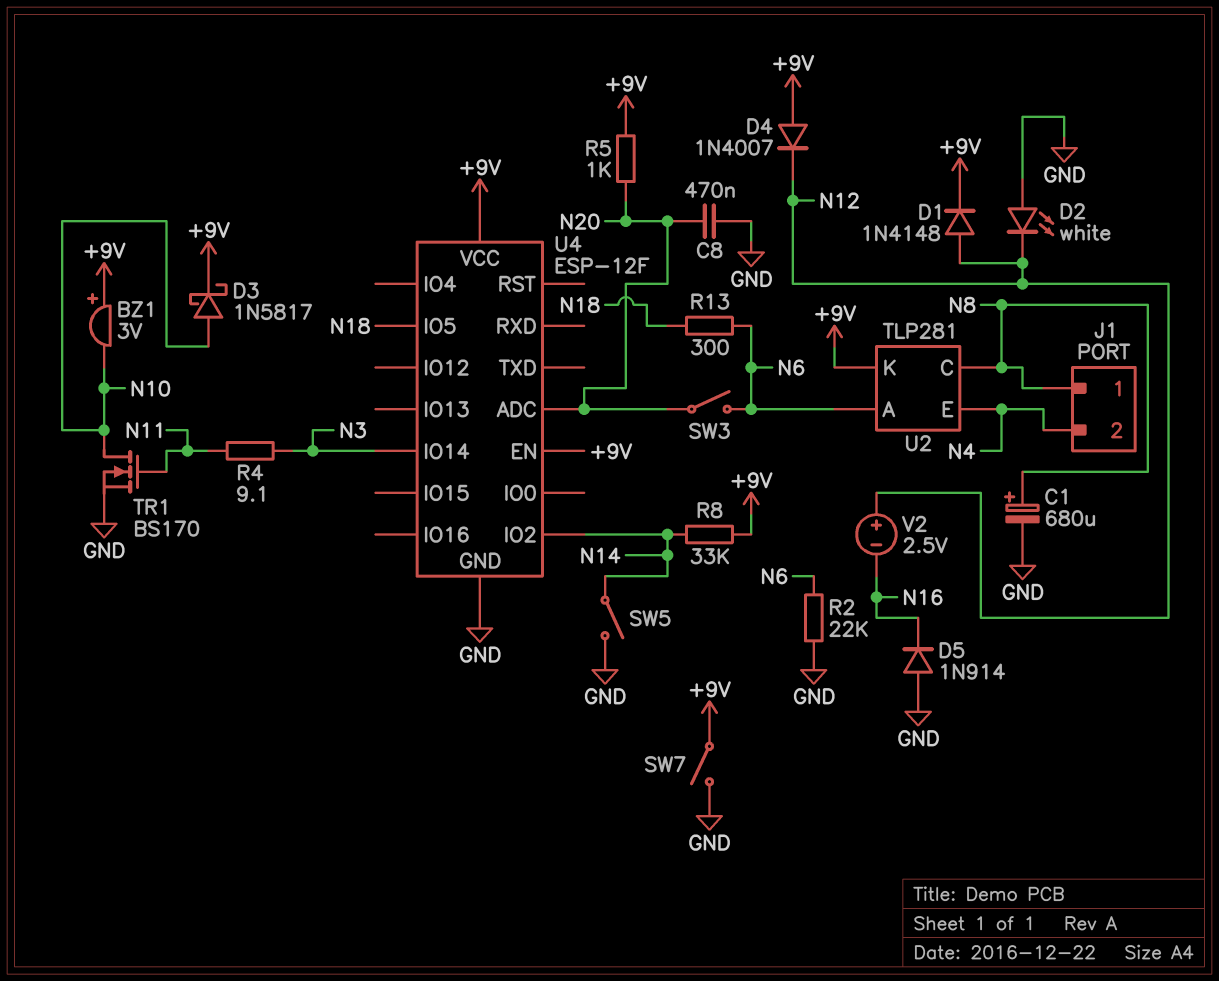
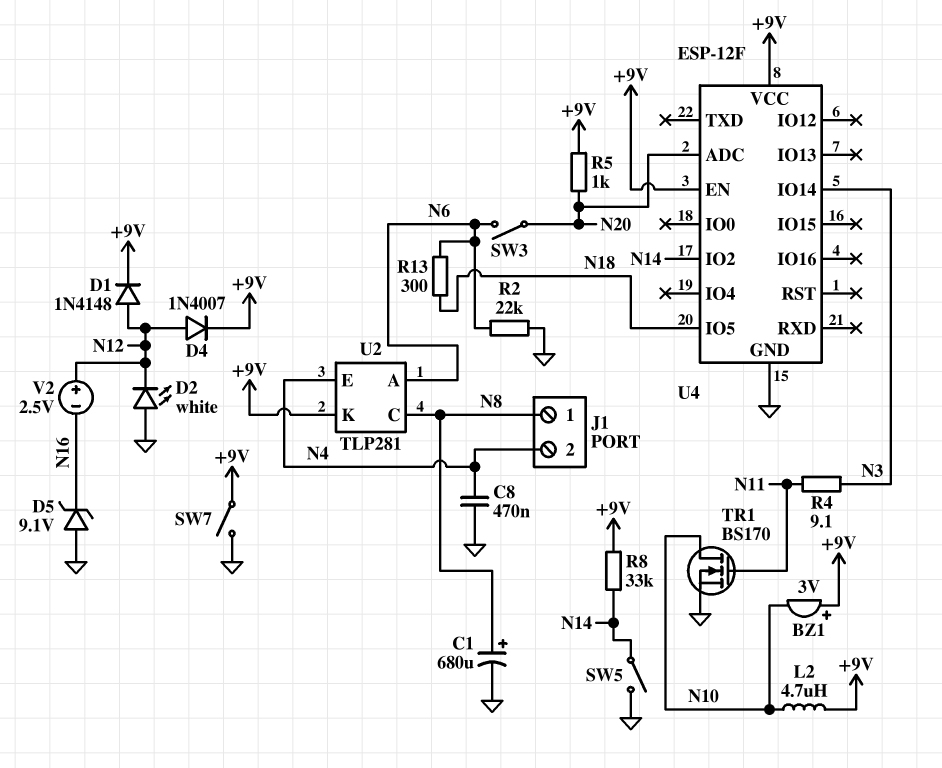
C8: 470nF (GND, N20) -> 470nF (GND, N4)
D3: schottky 1N5817 (A N10, K +9V) -> none
D4: diode 1N4007 (A +9V, K N12) -> diode 1N4007 (A N12, K +9V)
D5: diode 1N914 (A GND, K N16) -> zener 9.1V (A GND, K N16)
L2: none -> 4.7uH (+9V, N10)

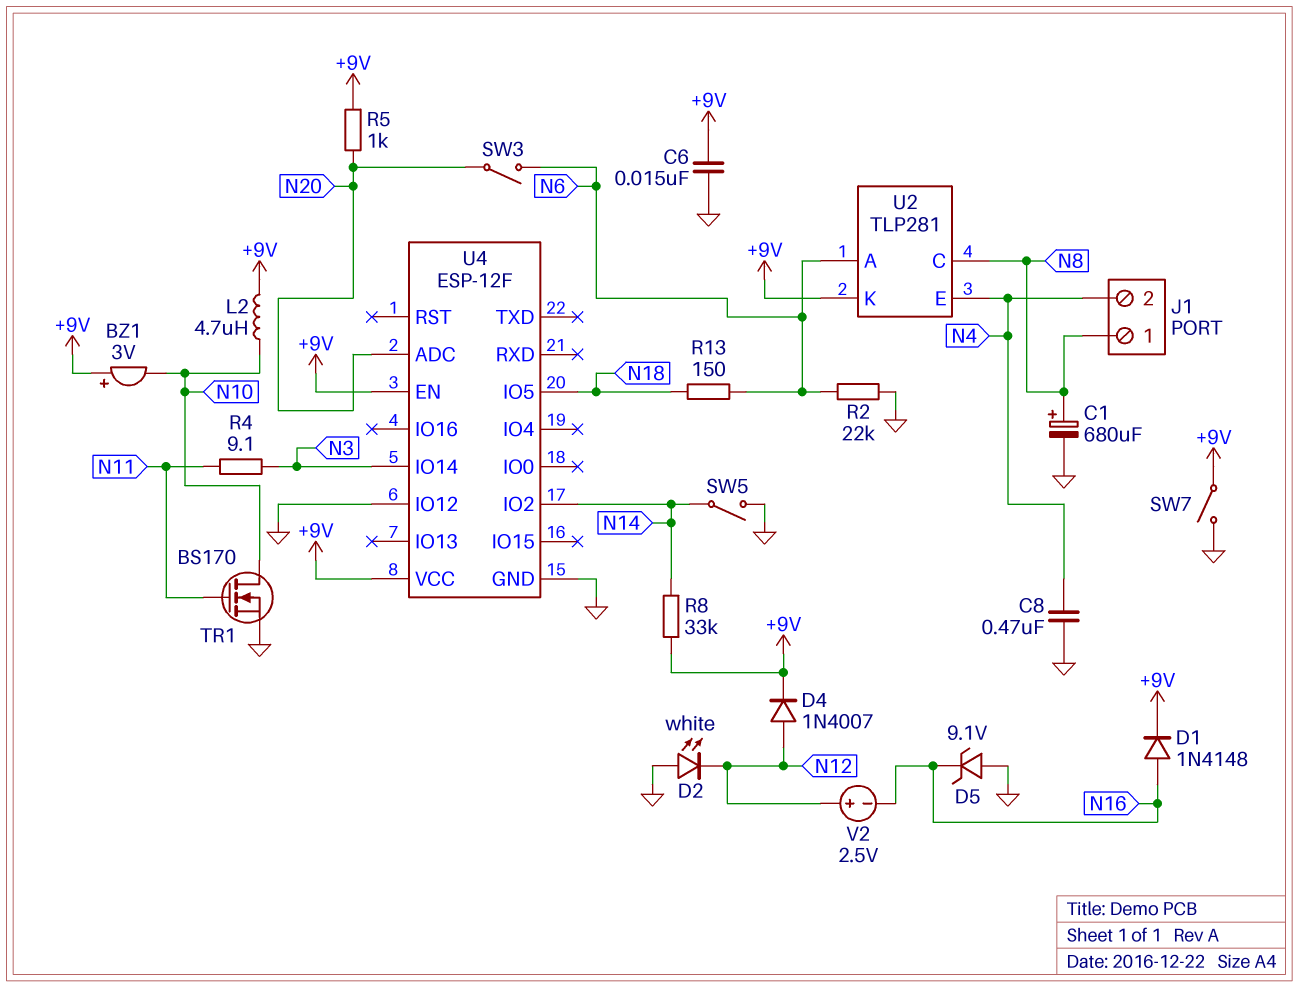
C6: none -> 15nF (+9V, GND)
D1: diode 1N4148 (A N12, K +9V) -> diode 1N4148 (A N16, K +9V)
R13: 300 (N6, N18) -> 150 (N6, N18)
U4 pin IO12: none -> GND

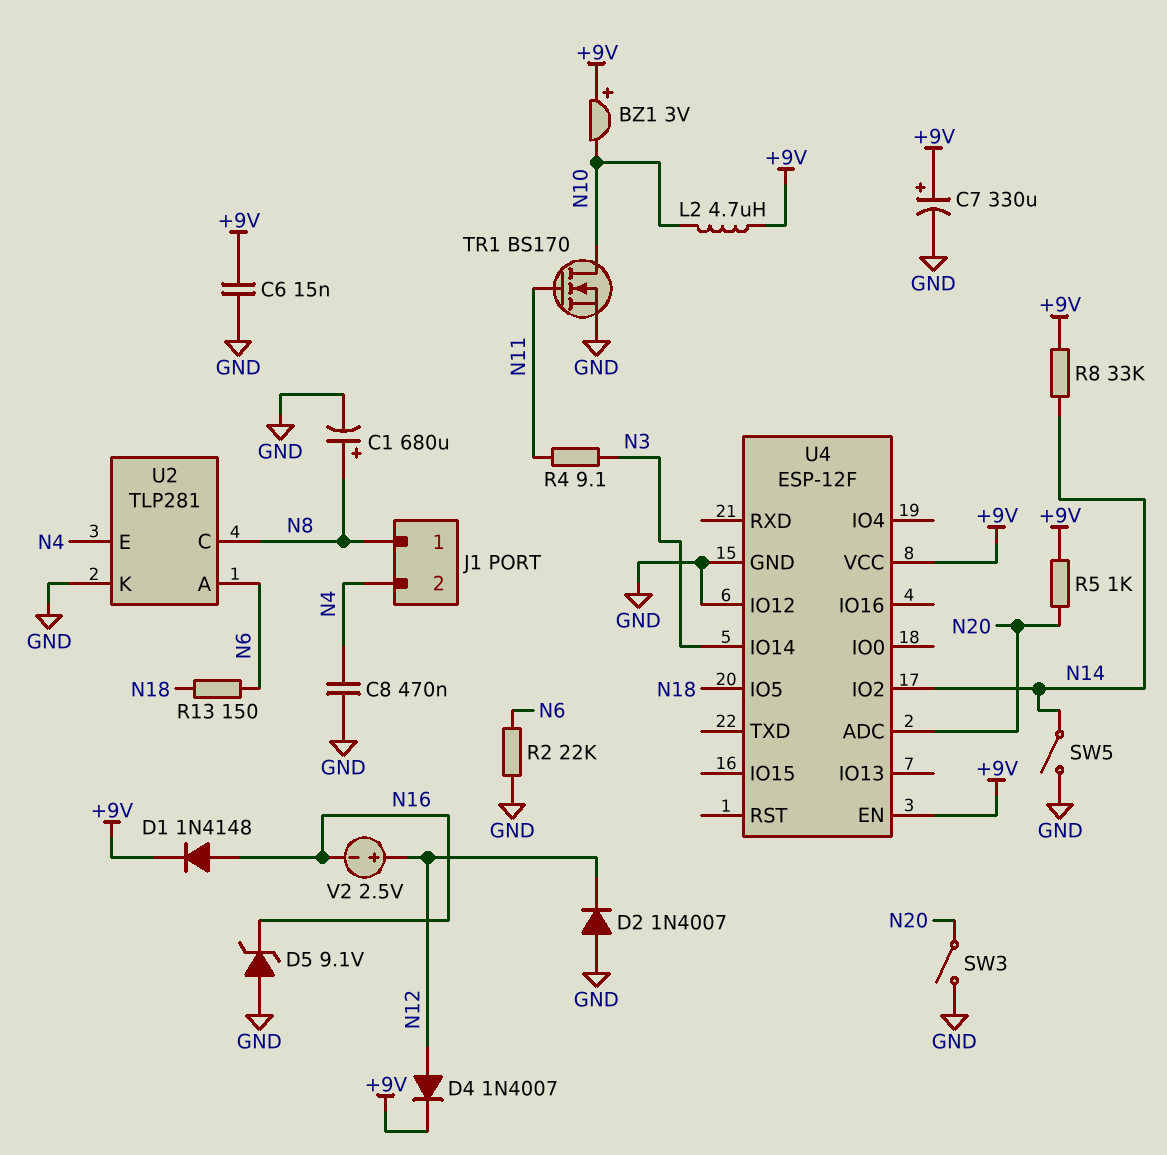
C7: none -> 330uF (plus +9V, minus GND)
D2: LED white (A GND, K N12) -> diode 1N4007 (A GND, K N12)
SW3: switch (N6, N20) -> switch (GND, N20)
SW7: switch (+9V, GND) -> none
U2 pin K: +9V -> GND

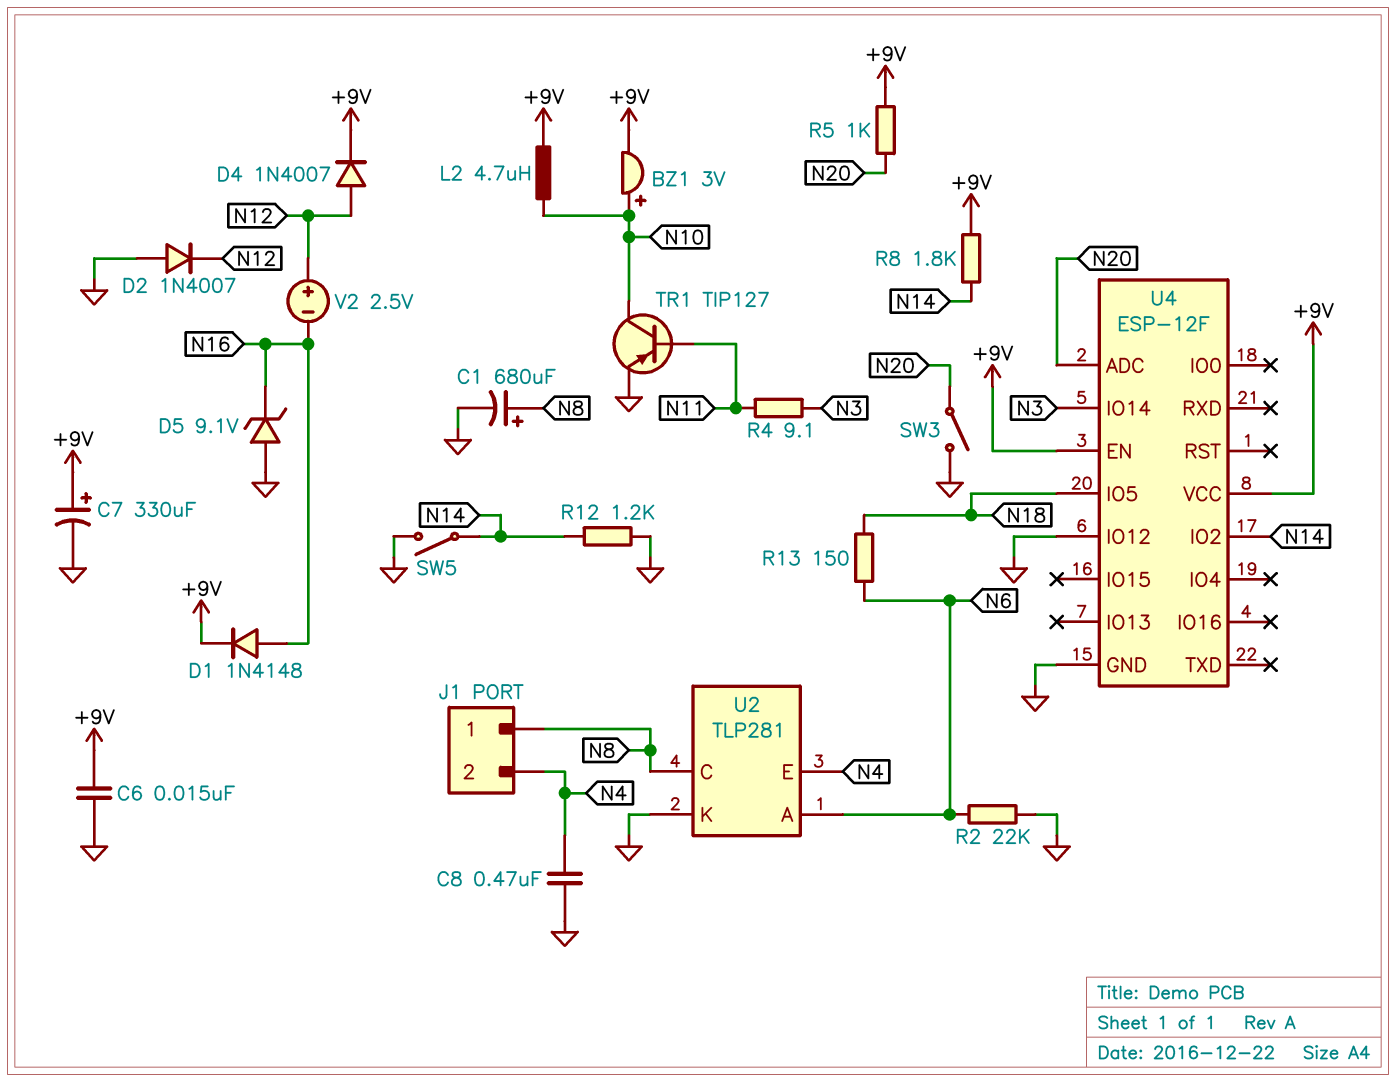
BZ1: buzzer 3V (plus +9V, minus N10) -> buzzer 3V (plus N10, minus +9V)
R8: 33k (+9V, N14) -> 1.8k (+9V, N14)
R12: none -> 1.2k (GND, N14)
TR1: NMOS BS170 (G N11, D N10, S GND) -> PNP TIP127 (B N11, C N10, E GND)

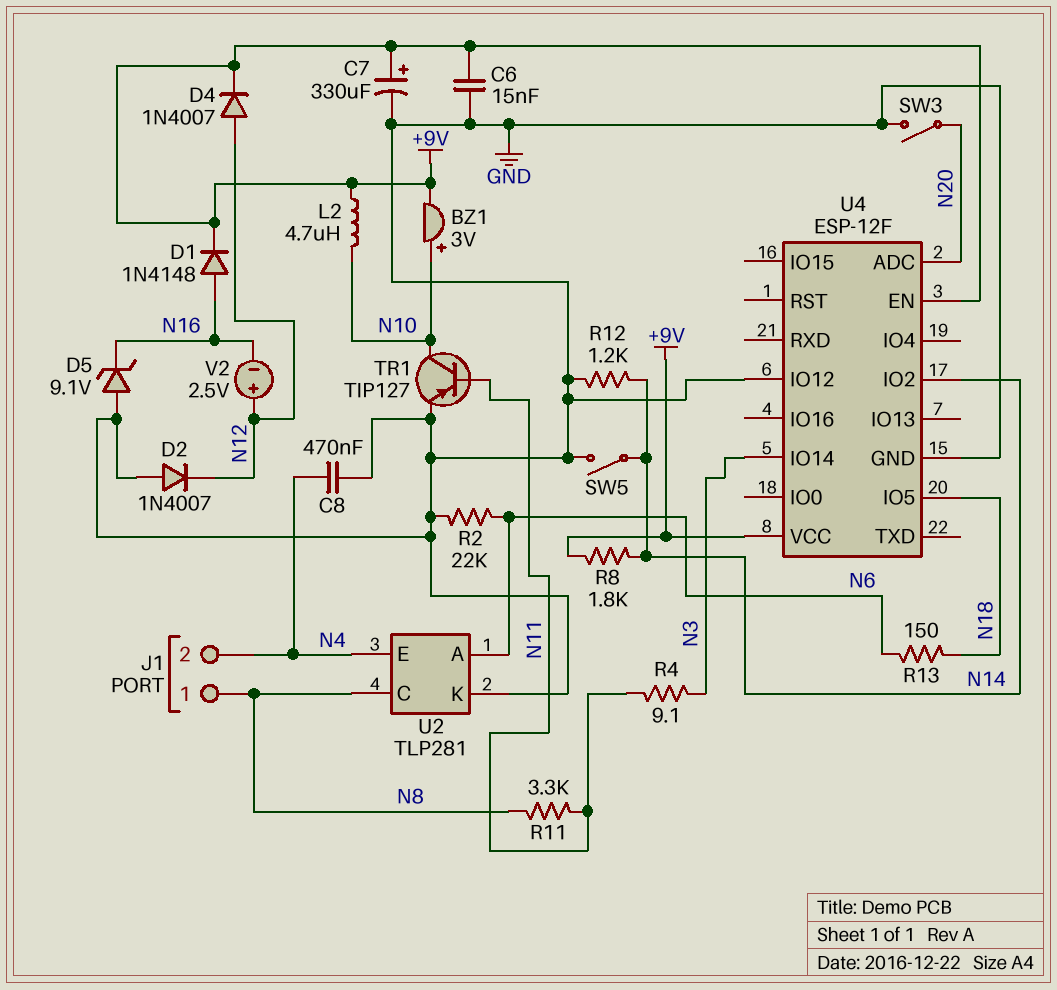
C1: 680uF (plus N8, minus GND) -> none
R5: 1k (+9V, N20) -> none
R11: none -> 3.3k (N8, N11)

